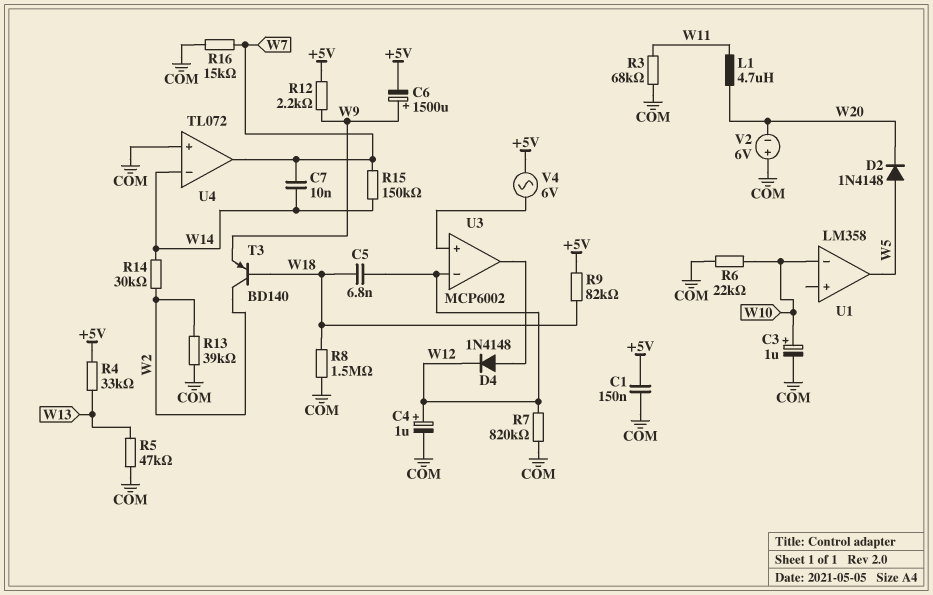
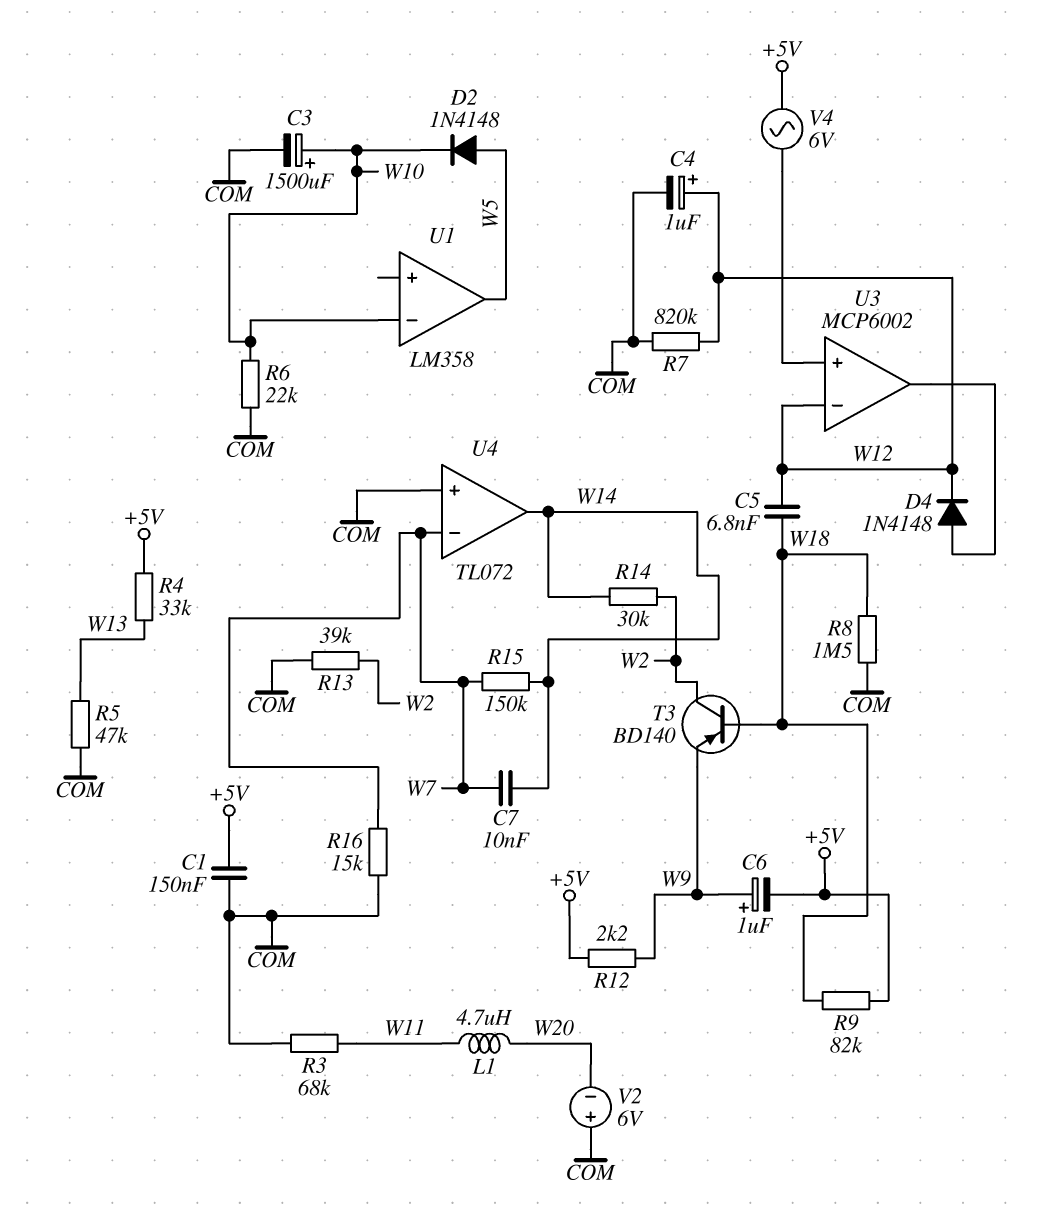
C3: 1uF (plus W10, minus COM) -> 1500uF (plus W10, minus COM)
C6: 1500uF (plus W9, minus +5V) -> 1uF (plus W9, minus +5V)
D2: diode 1N4148 (A W5, K W20) -> diode 1N4148 (A W5, K W10)
U4 pin in-: W14 -> W7
U4 pin out: W7 -> W14

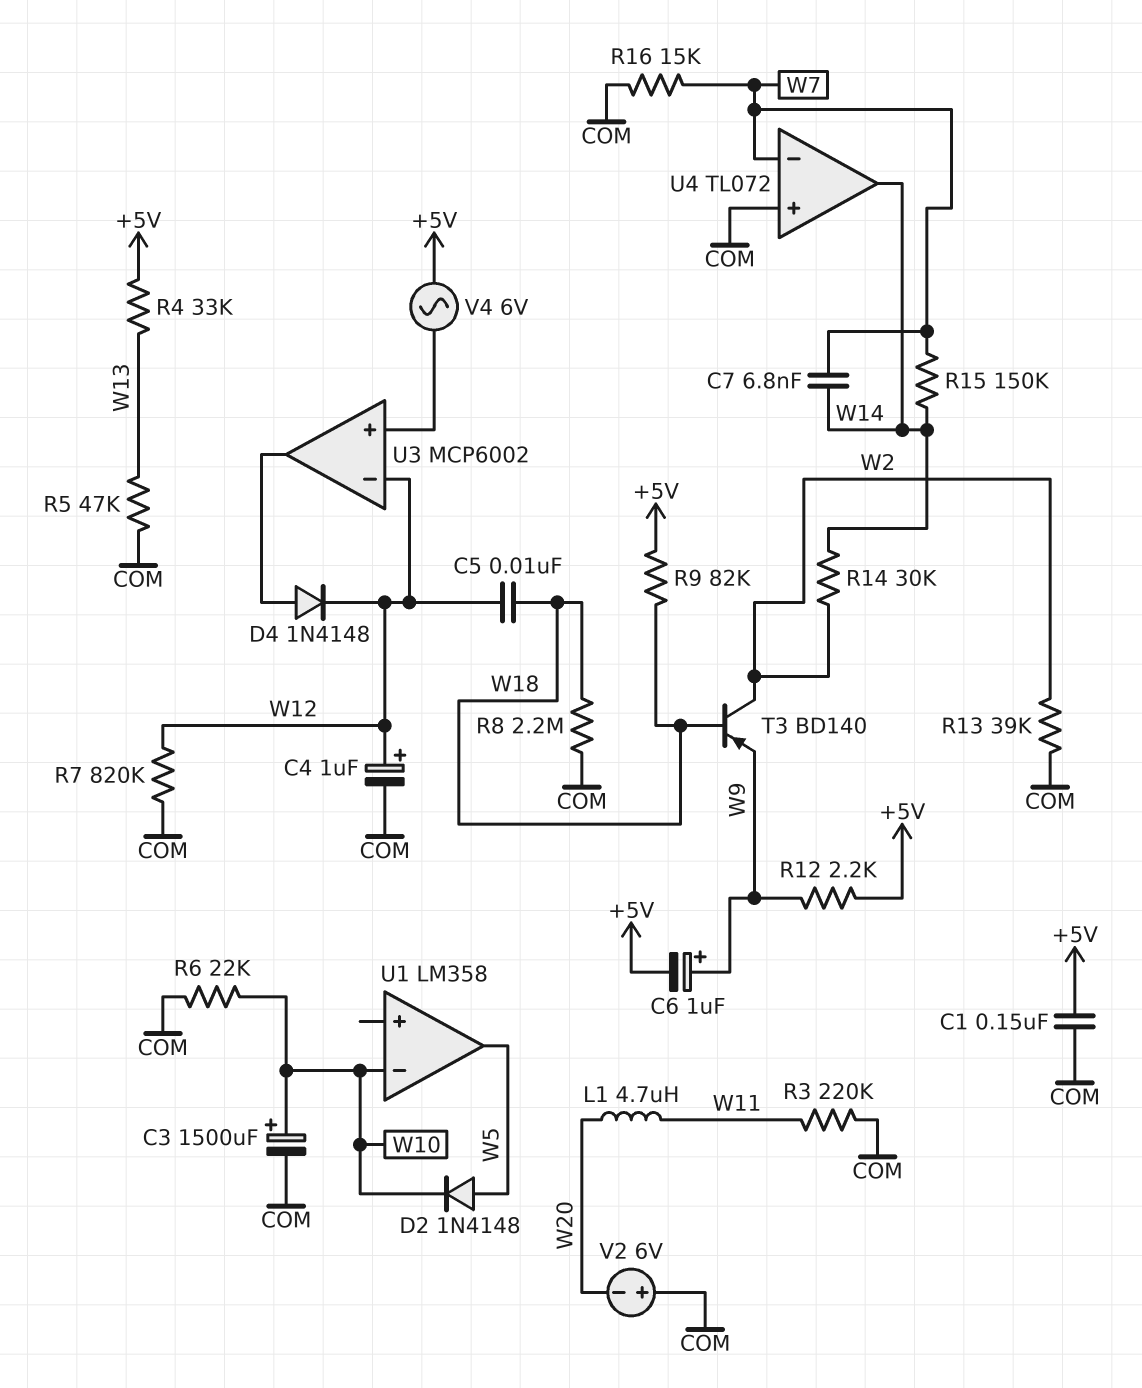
C5: 6.8nF (W12, W18) -> 10nF (W12, W18)
C7: 10nF (W7, W14) -> 6.8nF (W7, W14)
R3: 68k (COM, W11) -> 220k (COM, W11)
R8: 1.5M (COM, W18) -> 2.2M (COM, W18)

